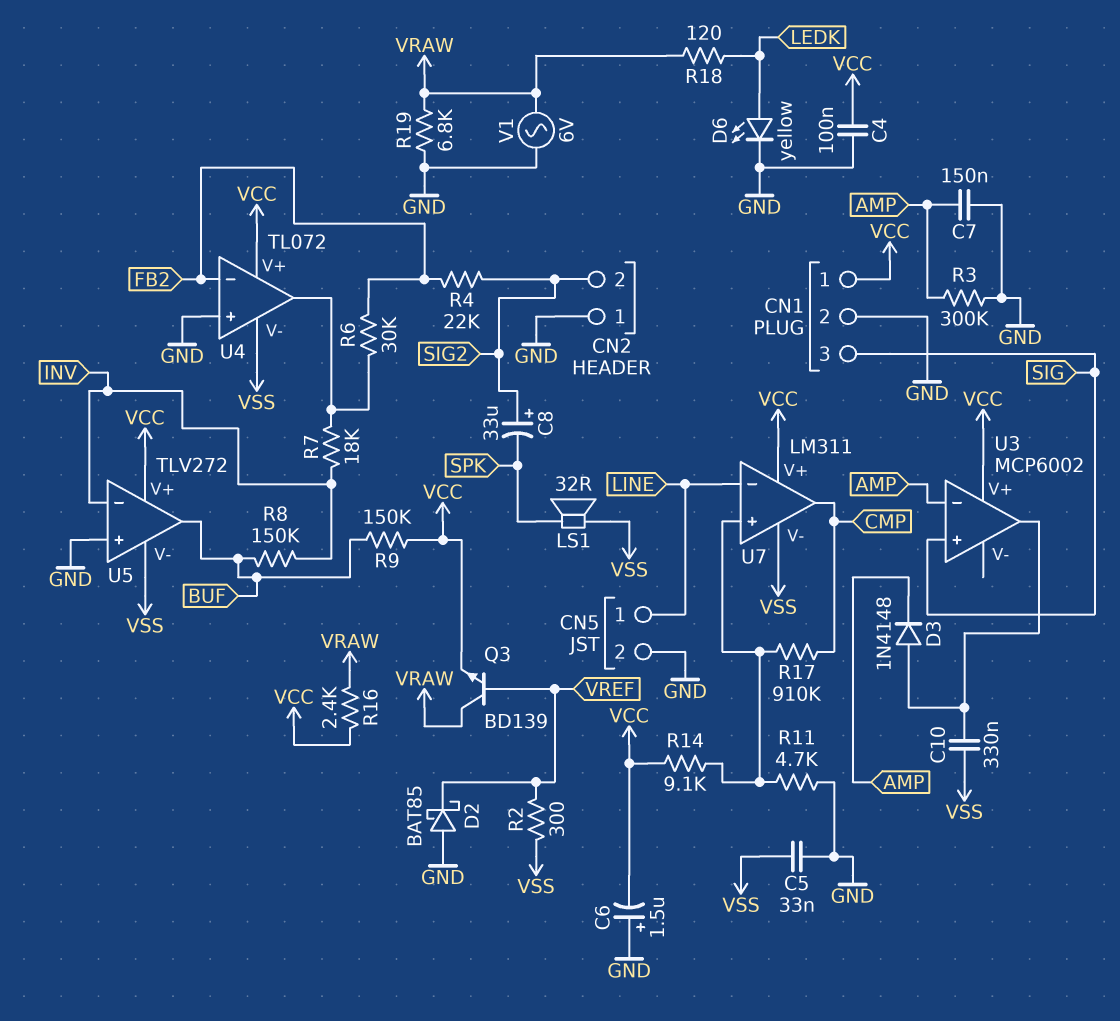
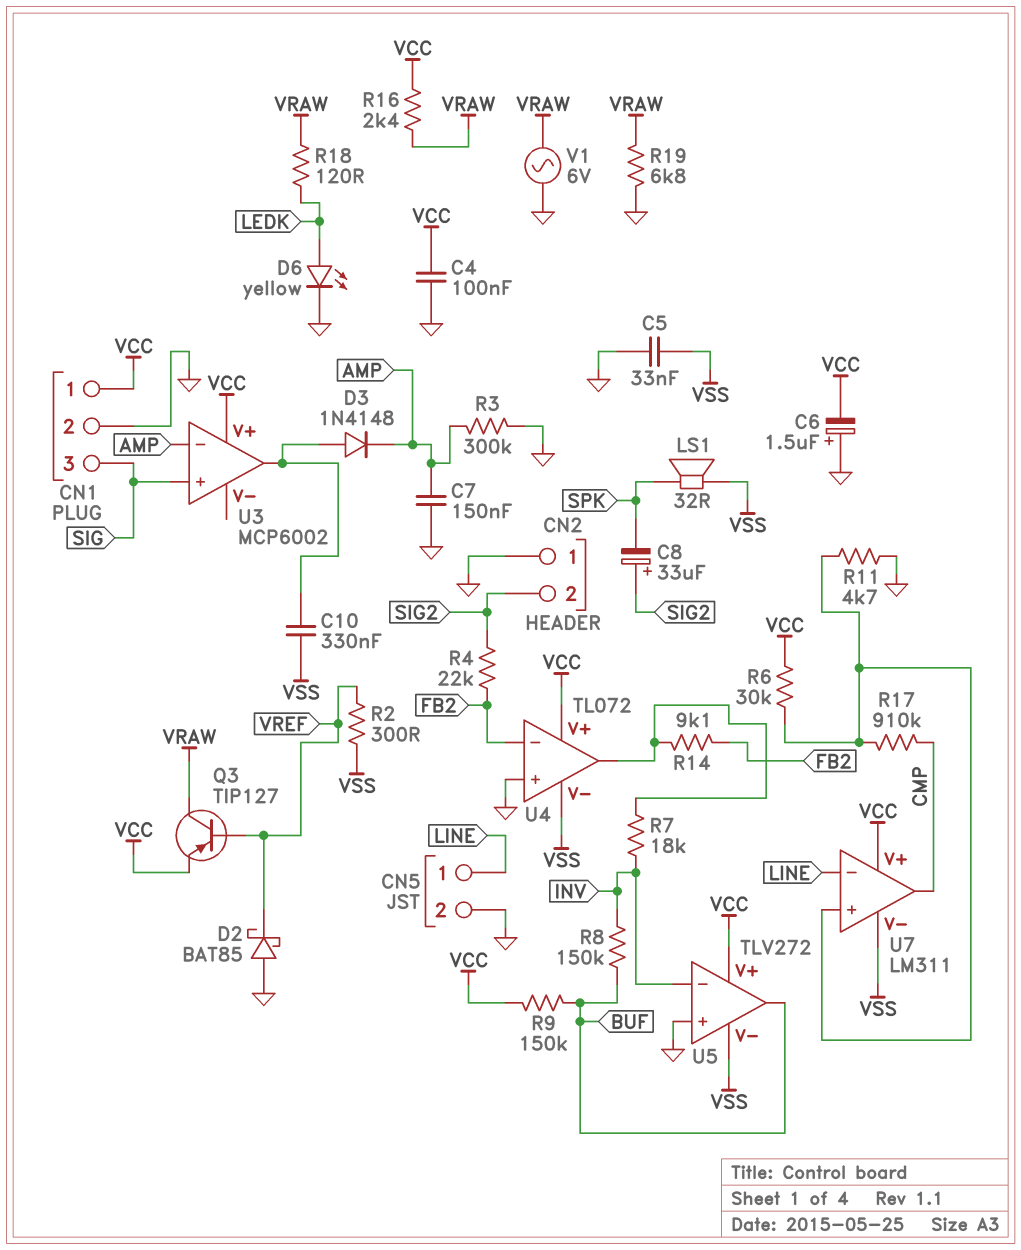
Q3: NPN BD139 (B VREF, C VRAW, E VCC) -> PNP TIP127 (B VREF, C VRAW, E VCC)
R6: 30k (FB2, U4/out) -> 30k (U7/in+, VCC)
R14: 9.1k (U7/in+, VCC) -> 9.1k (FB2, U4/out)

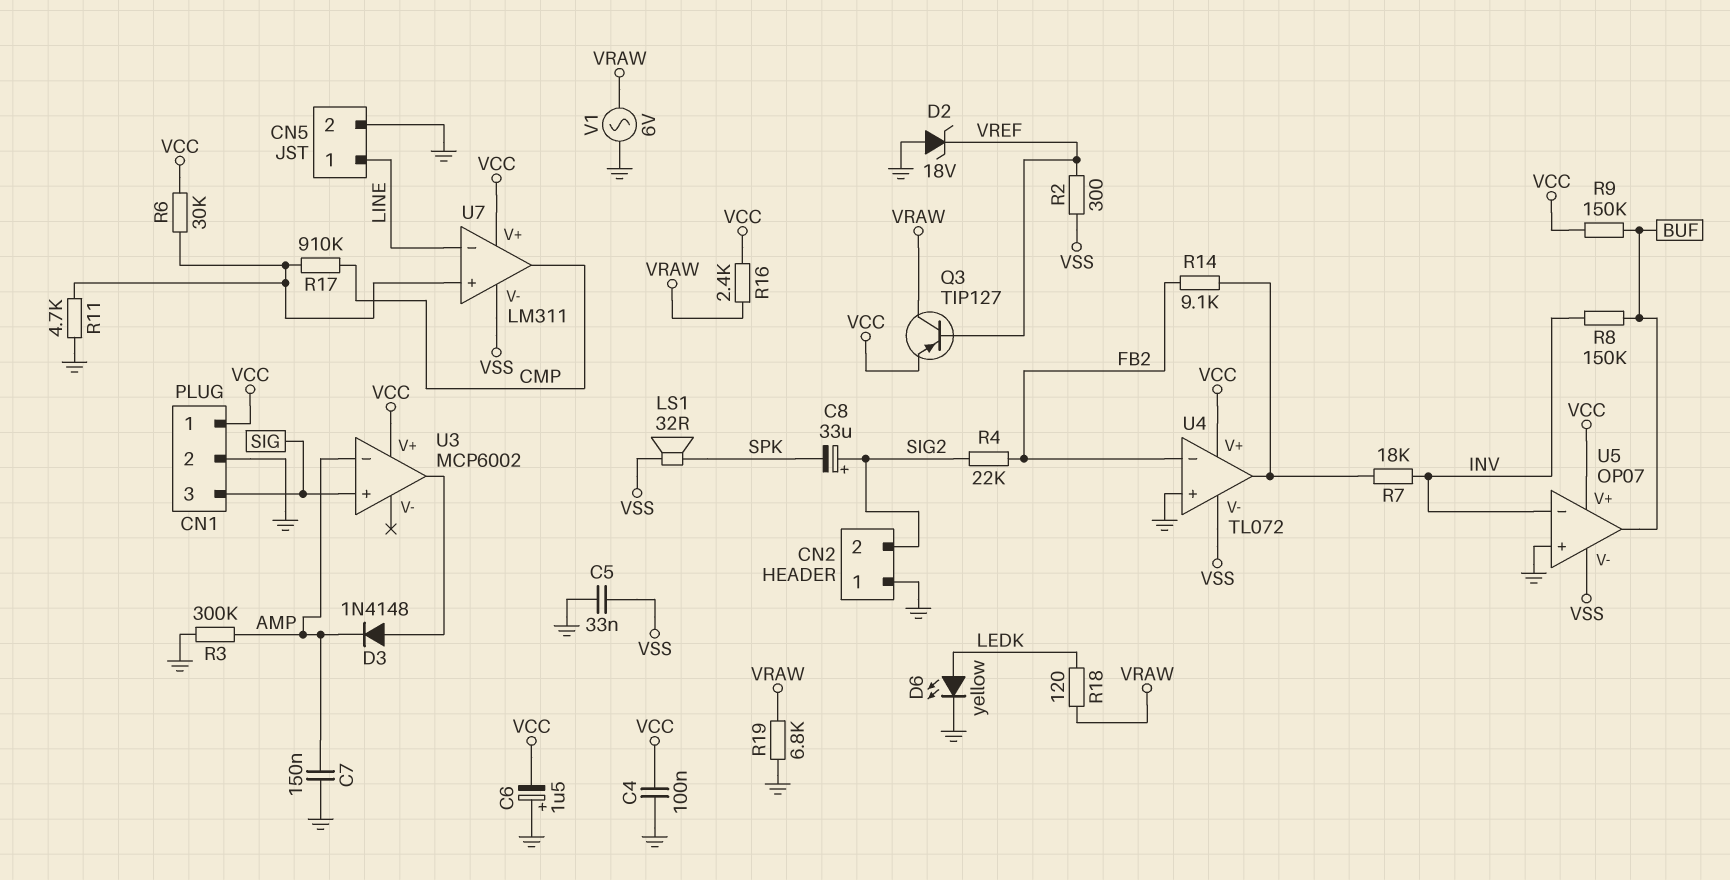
C10: 330nF (U3/out, VSS) -> none
D2: schottky BAT85 (A GND, K VREF) -> zener 18V (A GND, K VREF)
U5: TLV272 -> OP07

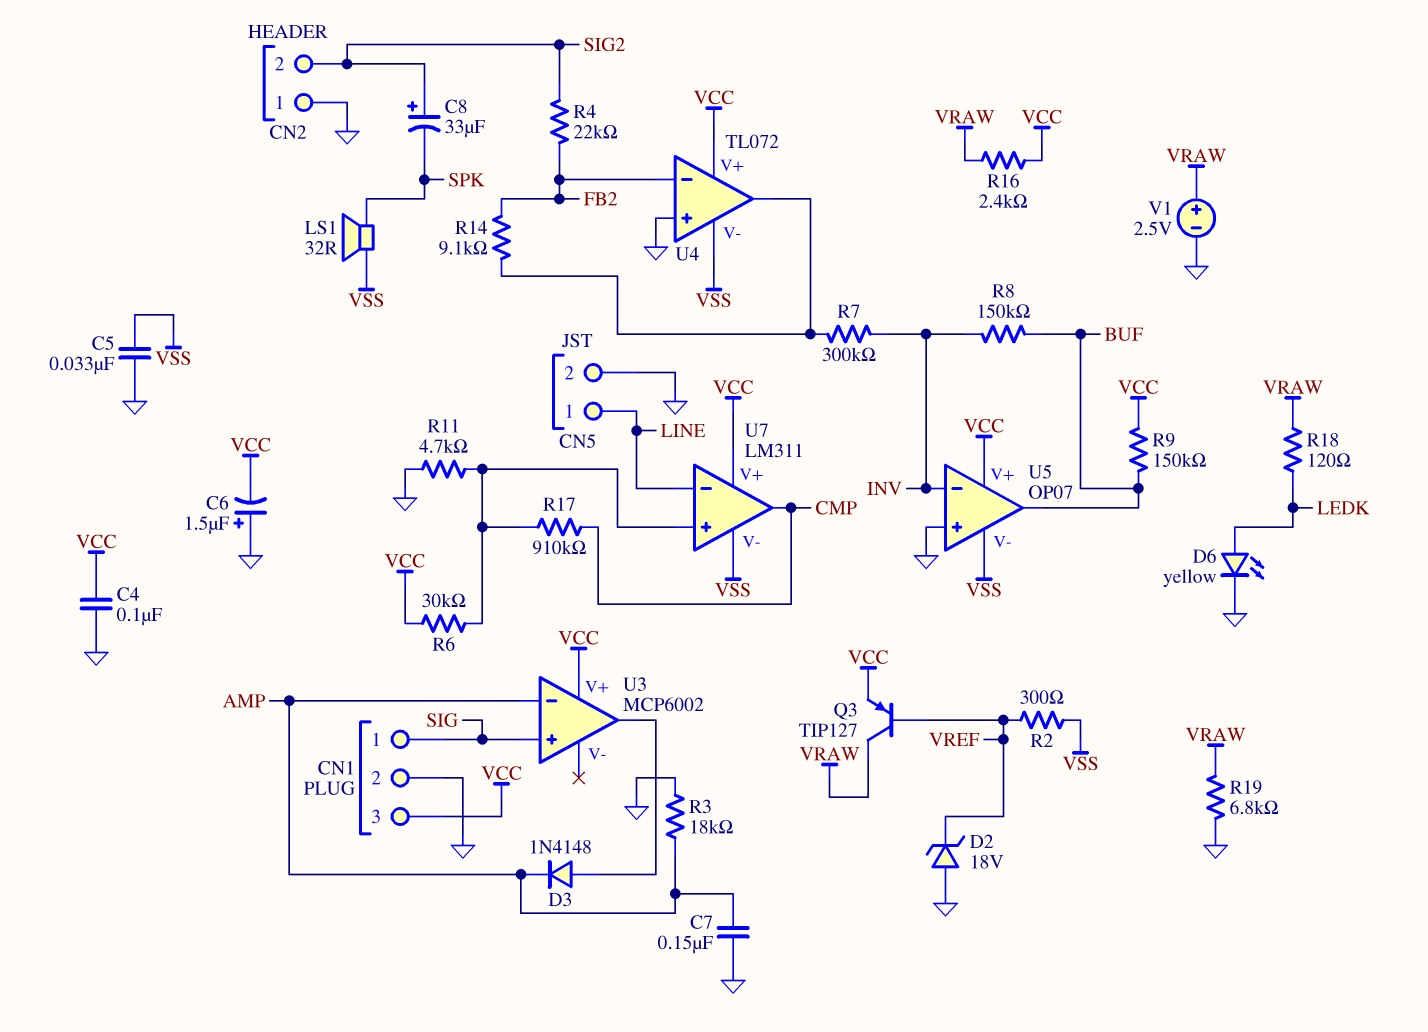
CN1 pin 1: VCC -> SIG
CN1 pin 3: SIG -> VCC
R3: 300k (AMP, GND) -> 18k (AMP, GND)
R7: 18k (INV, U4/out) -> 300k (INV, U4/out)
V1: AC 6V (GND, VRAW) -> 2.5V (plus VRAW, minus GND)

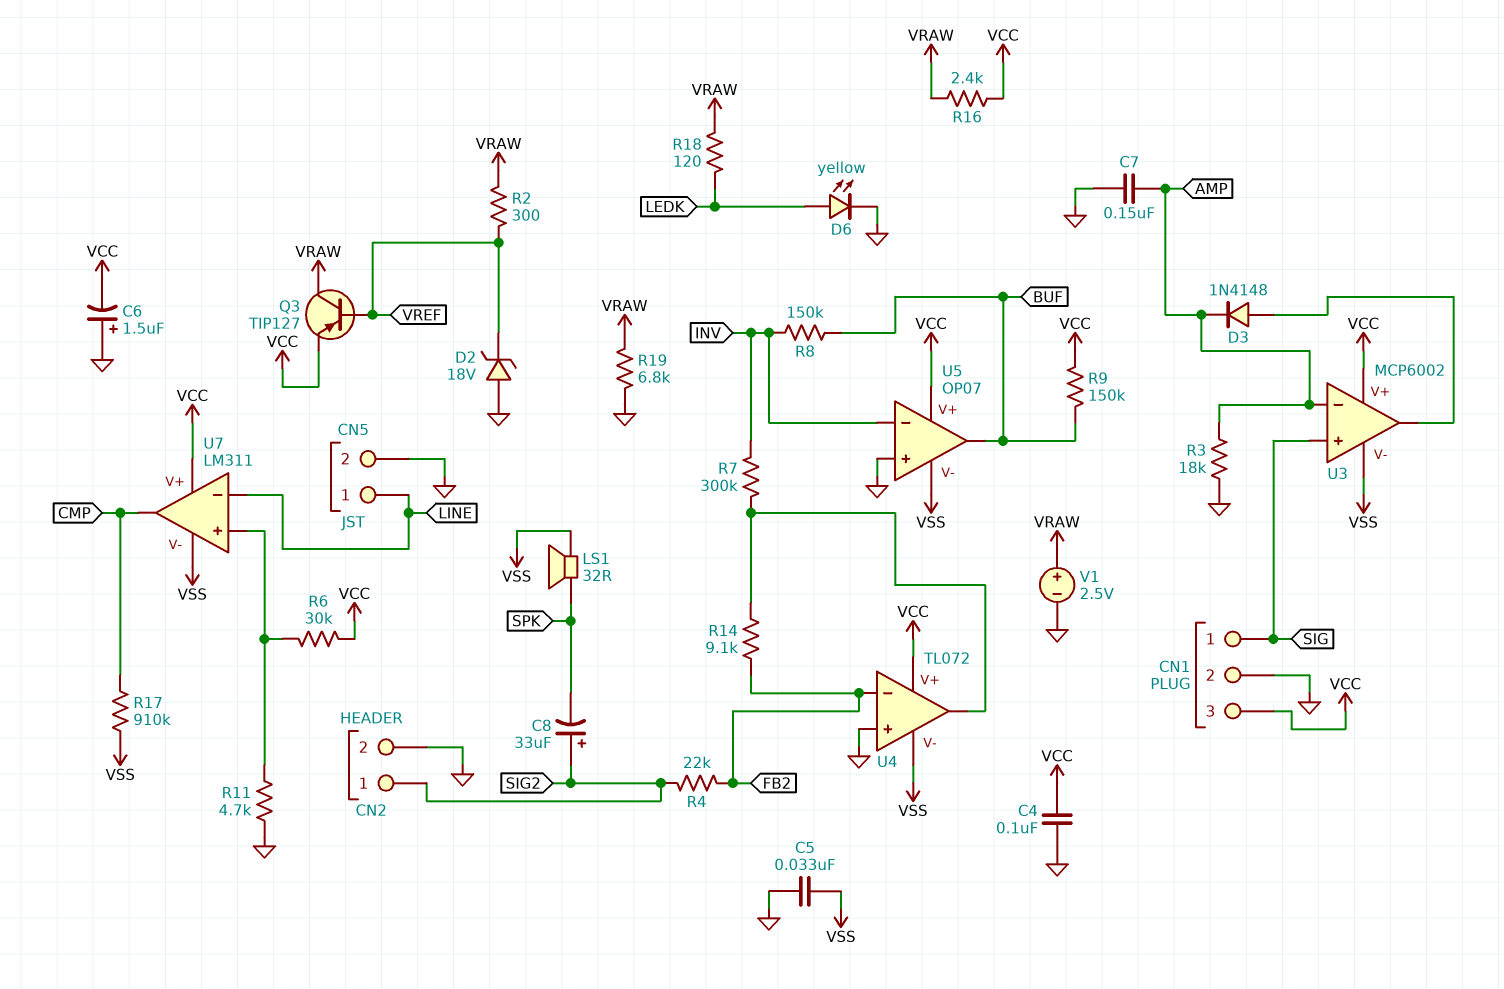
CN2 pin 1: GND -> SIG2
CN2 pin 2: SIG2 -> GND
R2: 300 (VREF, VSS) -> 300 (VRAW, VREF)
R17: 910k (CMP, U7/in+) -> 910k (CMP, VSS)
U3 pin V-: none -> VSS

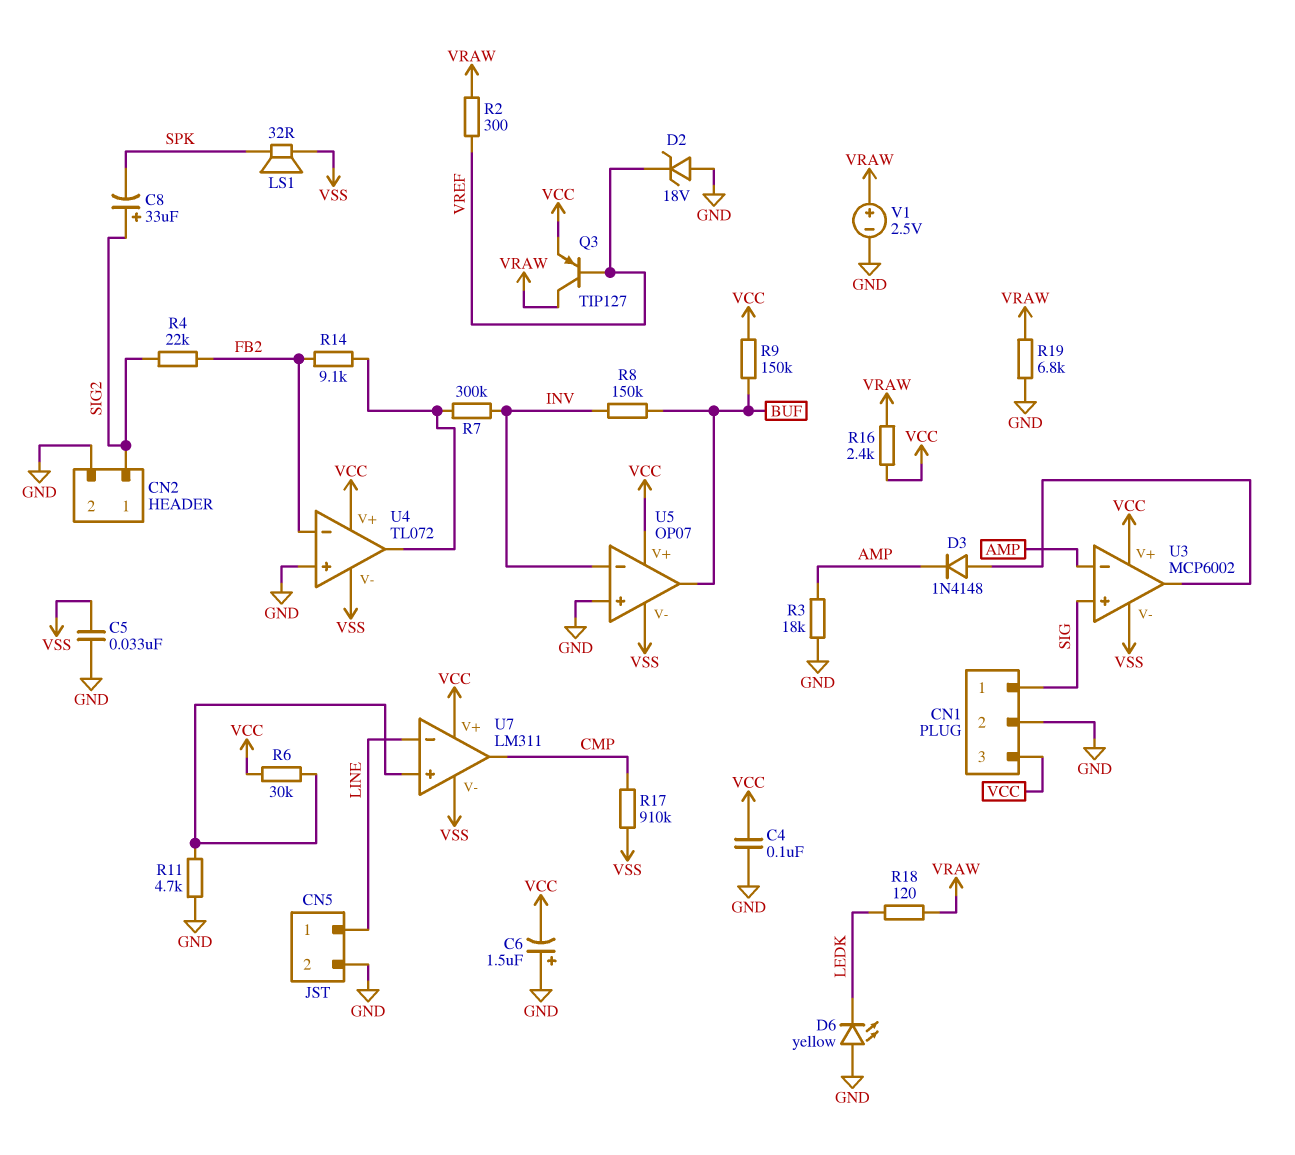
C7: 150nF (AMP, GND) -> none
D6: LED yellow (A LEDK, K GND) -> LED yellow (A GND, K LEDK)

